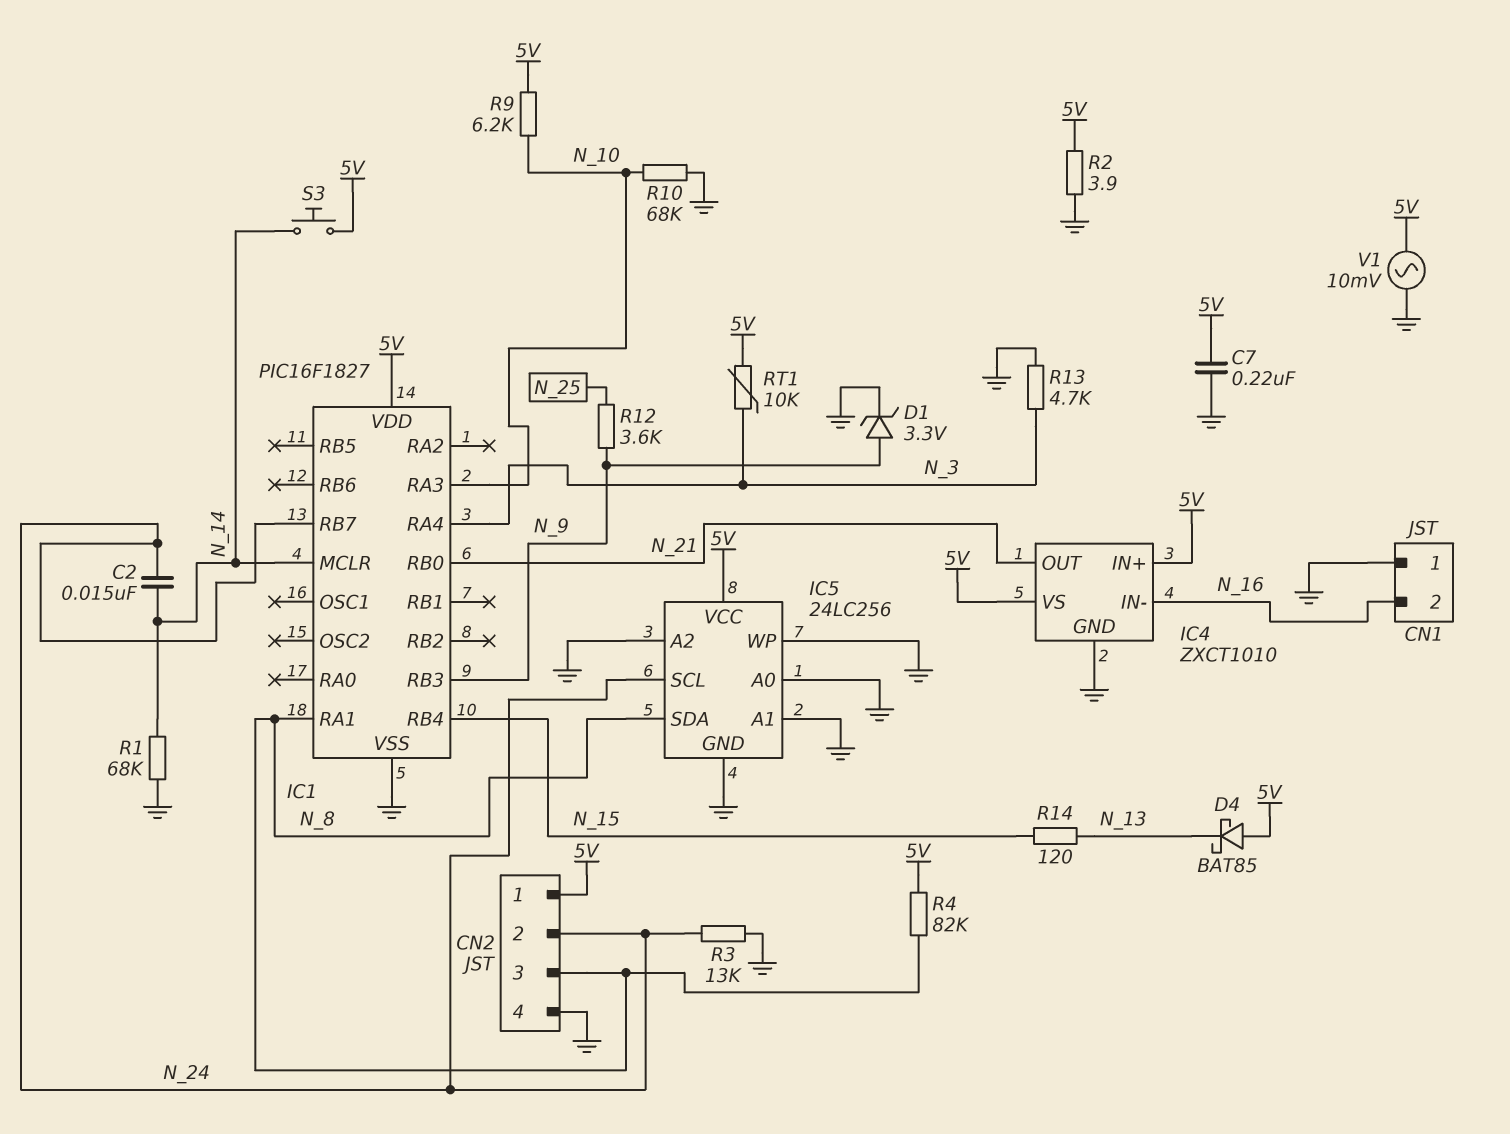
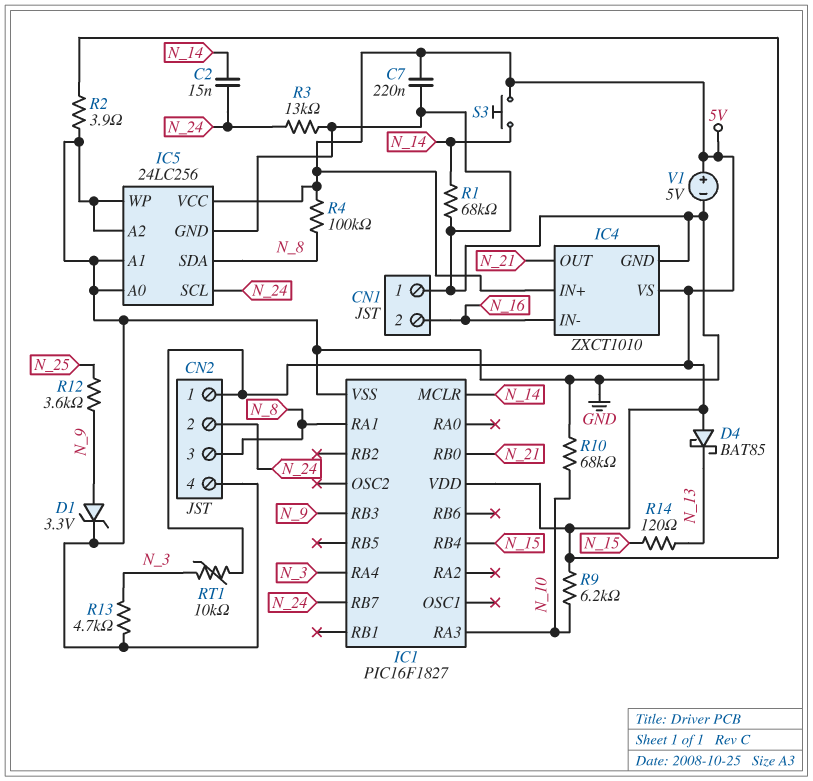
R4: 82k (5V, N_8) -> 100k (5V, N_8)
V1: AC 10mV (5V, GND) -> 5V (plus 5V, minus GND)

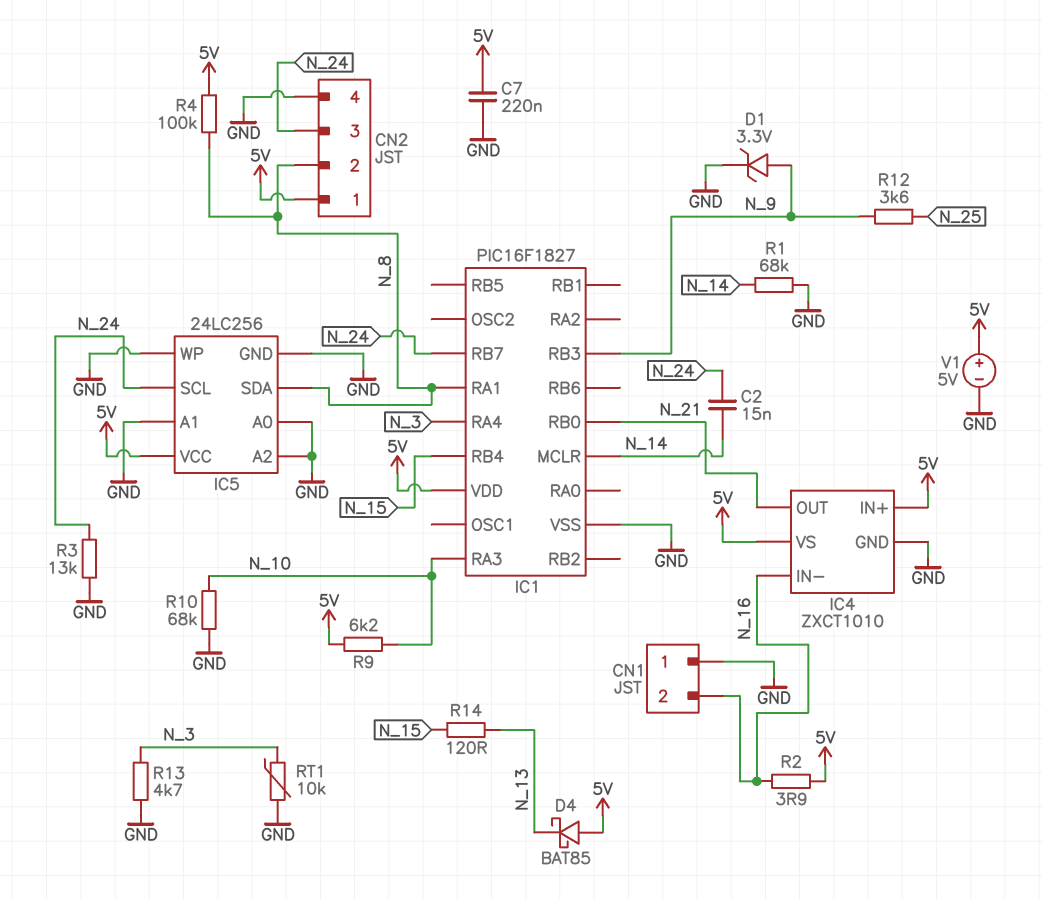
CN2 pin 2: N_24 -> N_8
CN2 pin 3: N_8 -> N_24
R2: 3.9 (5V, GND) -> 3.9 (5V, N_16)
RT1: 10k (5V, N_3) -> 10k (GND, N_3)
S3: button (5V, N_14) -> none

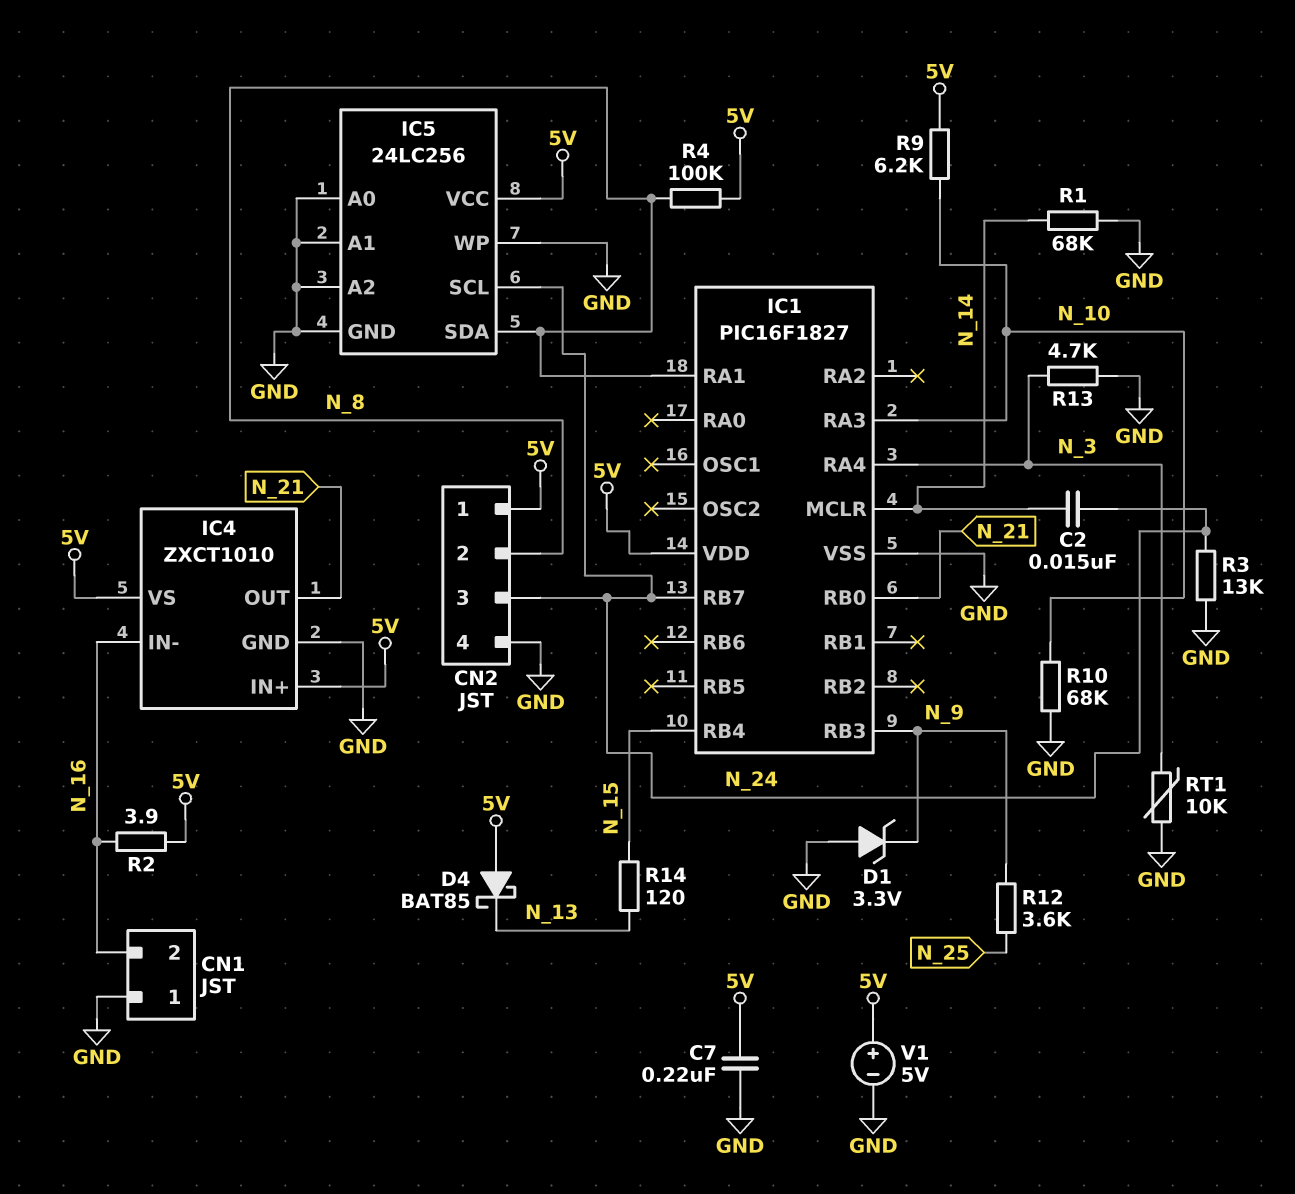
D1: zener 3.3V (A N_9, K GND) -> zener 3.3V (A GND, K N_9)

